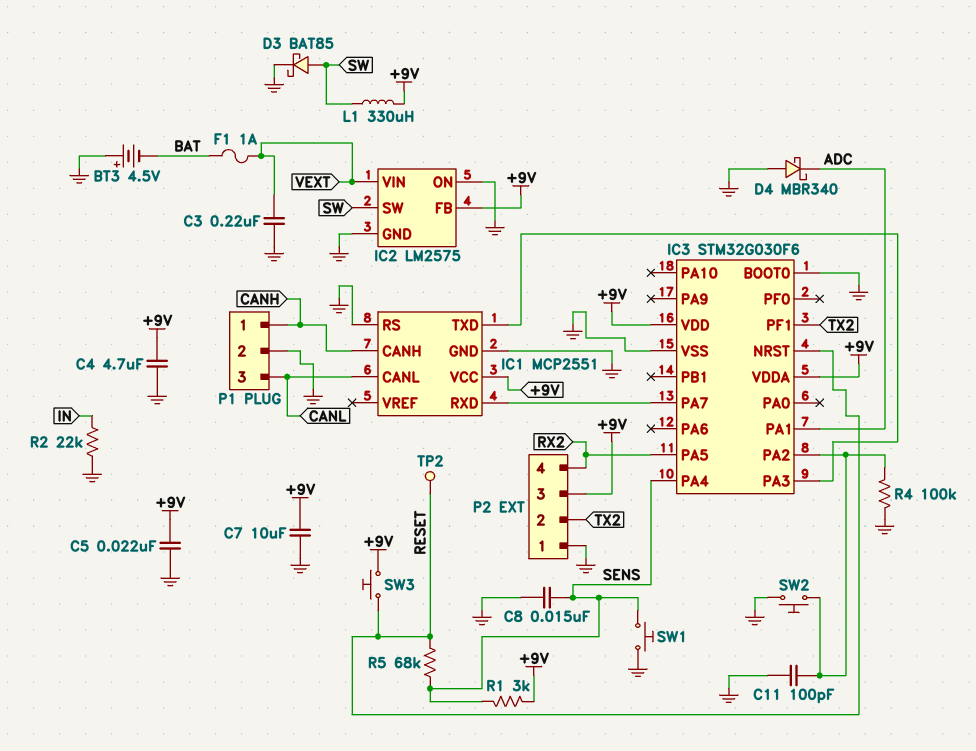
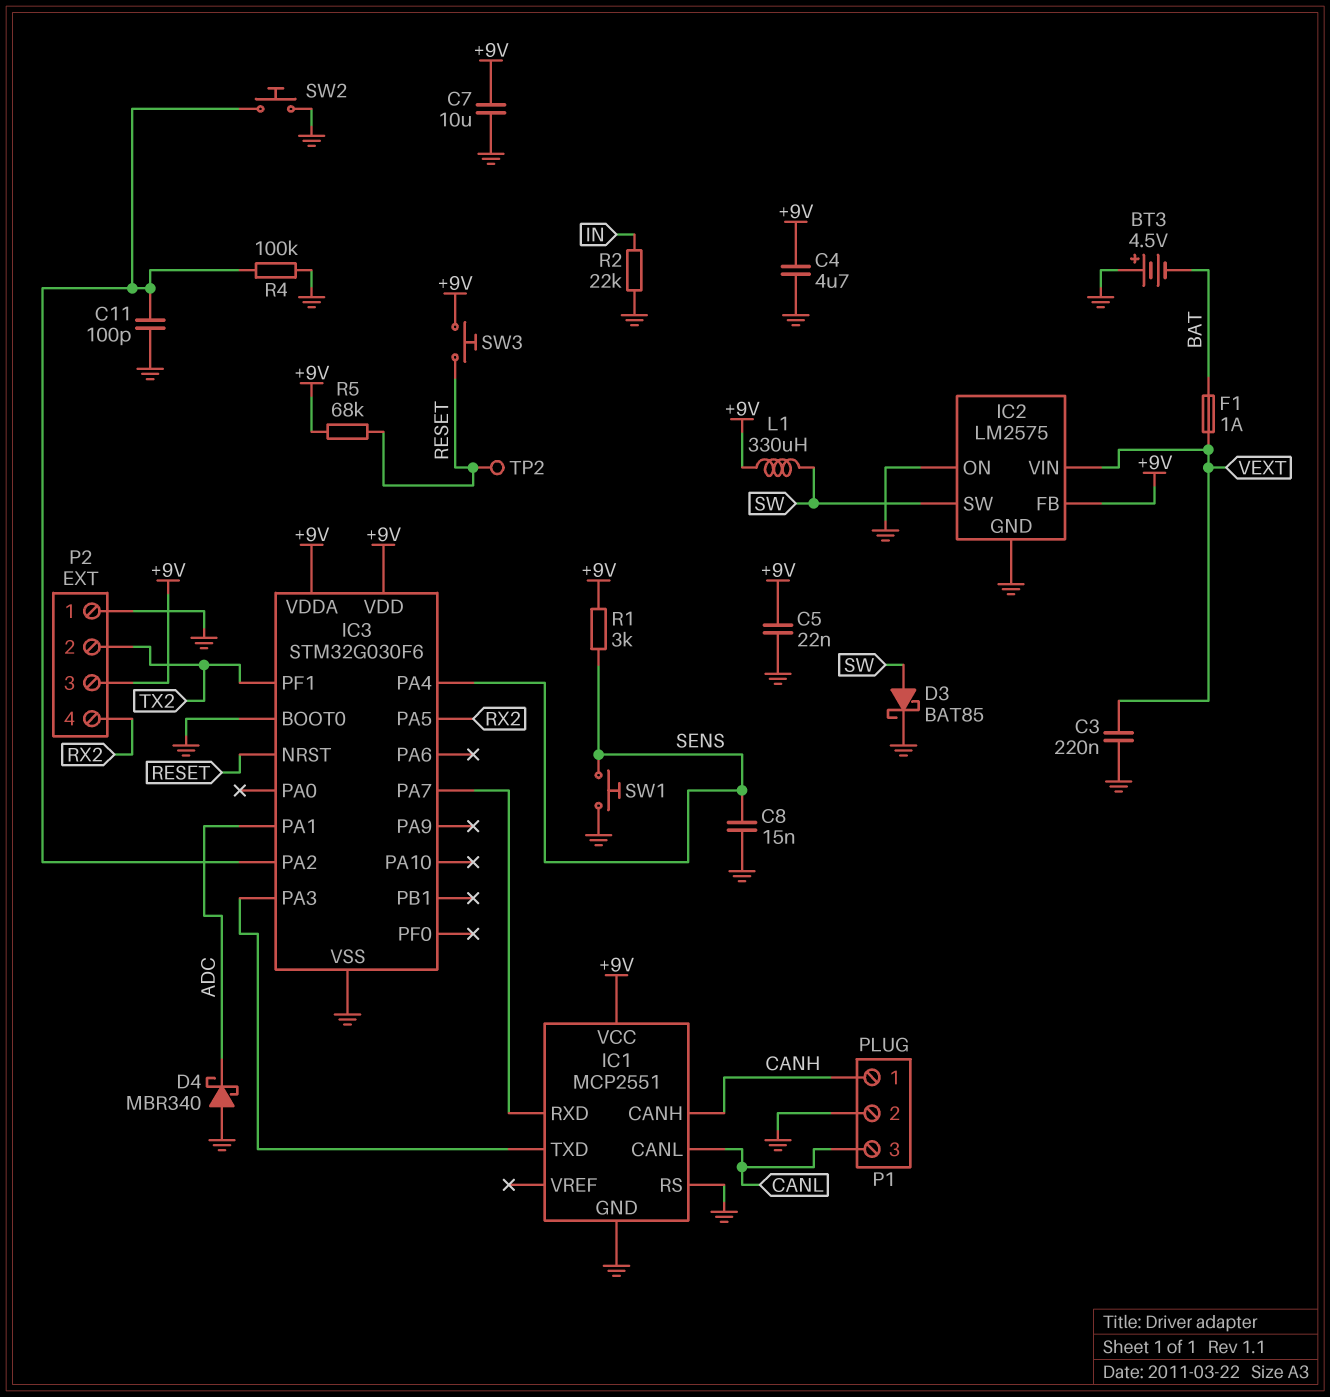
R5: 68k (RESET, SENS) -> 68k (+9V, RESET)

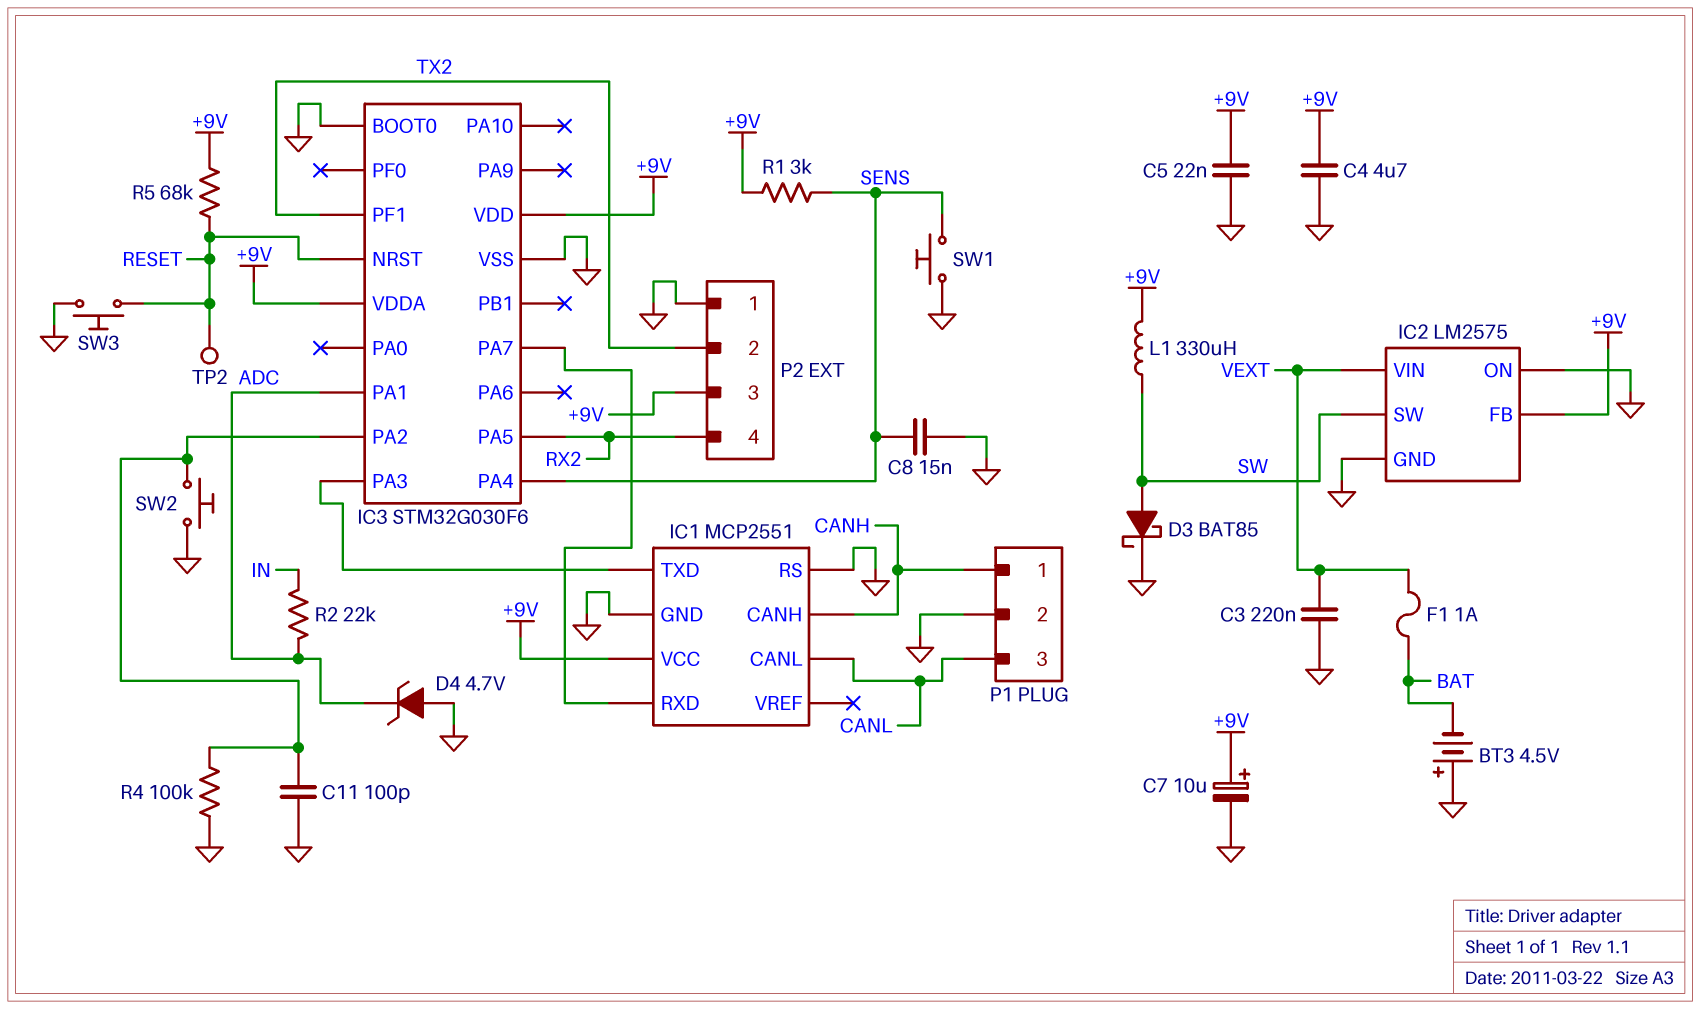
C7: 10uF (+9V, GND) -> 10uF (plus +9V, minus GND)
D4: schottky MBR340 (A GND, K ADC) -> zener 4.7V (A GND, K ADC)
R2: 22k (GND, IN) -> 22k (ADC, IN)
SW3: button (+9V, RESET) -> button (GND, RESET)

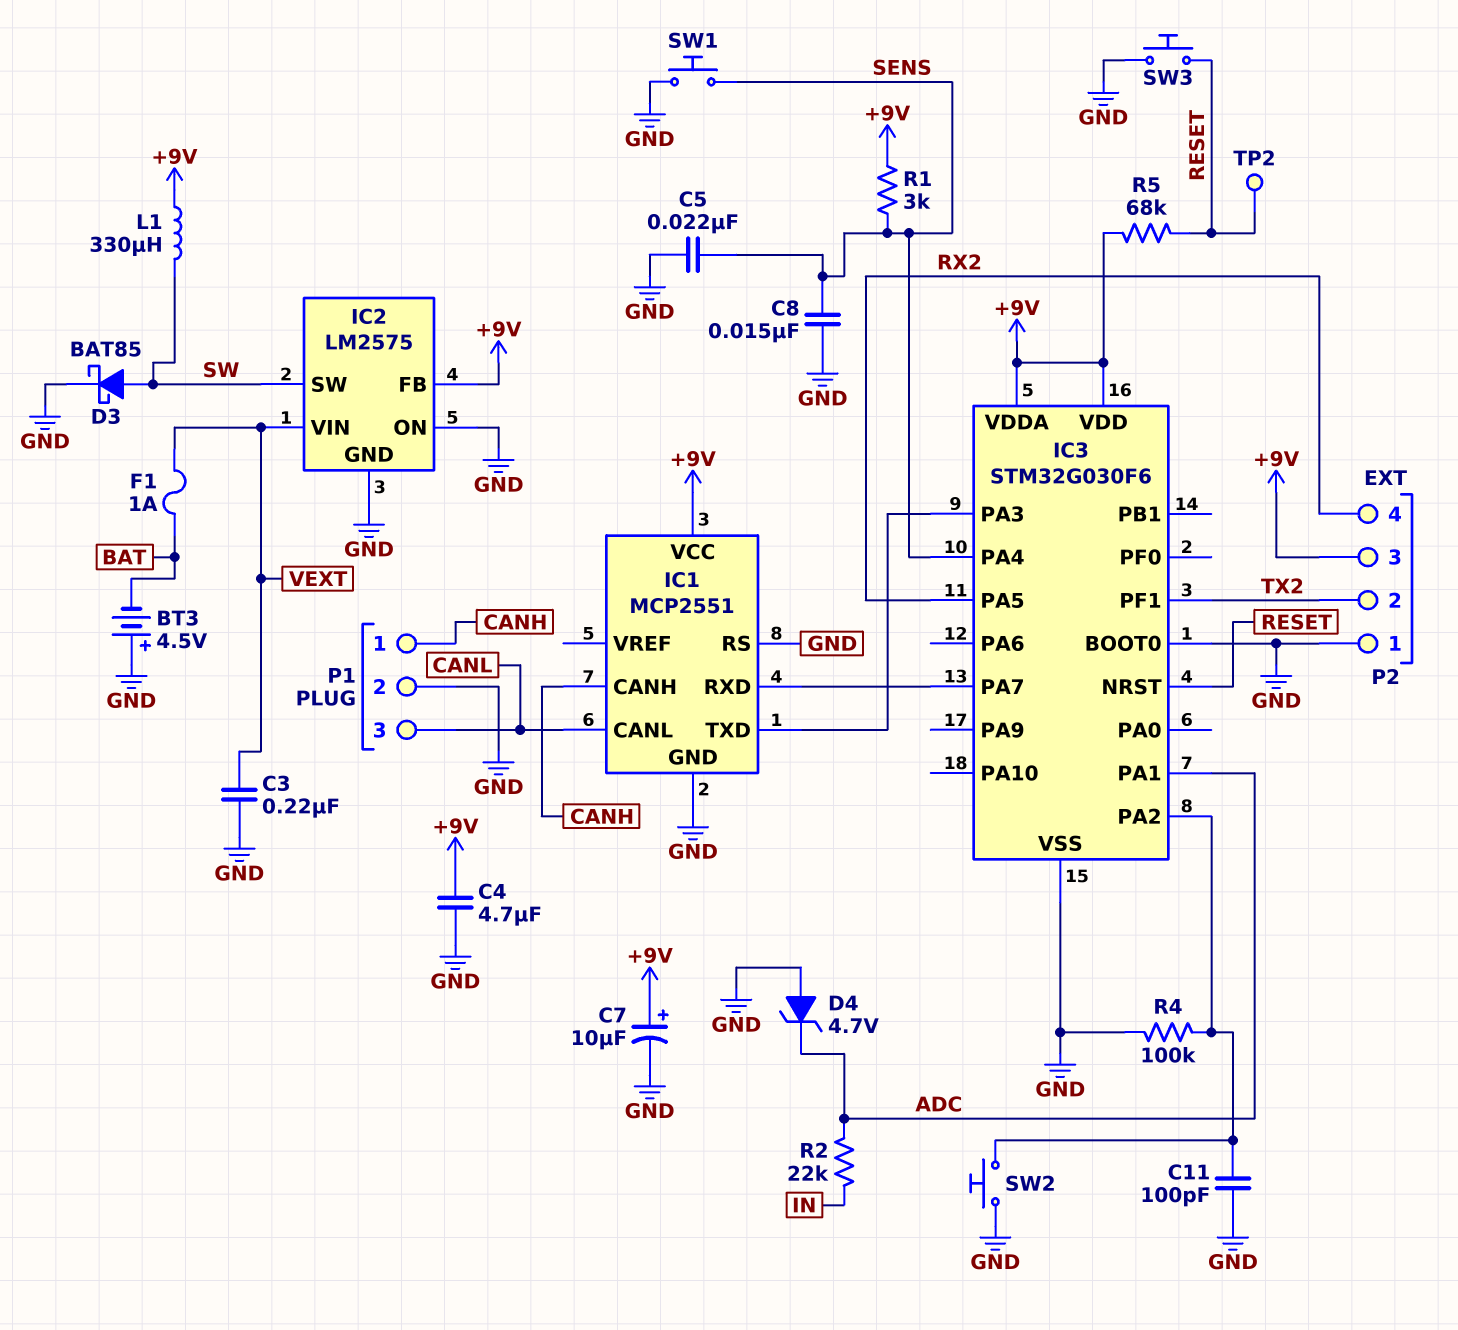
C5: 22nF (+9V, GND) -> 22nF (GND, SENS)

